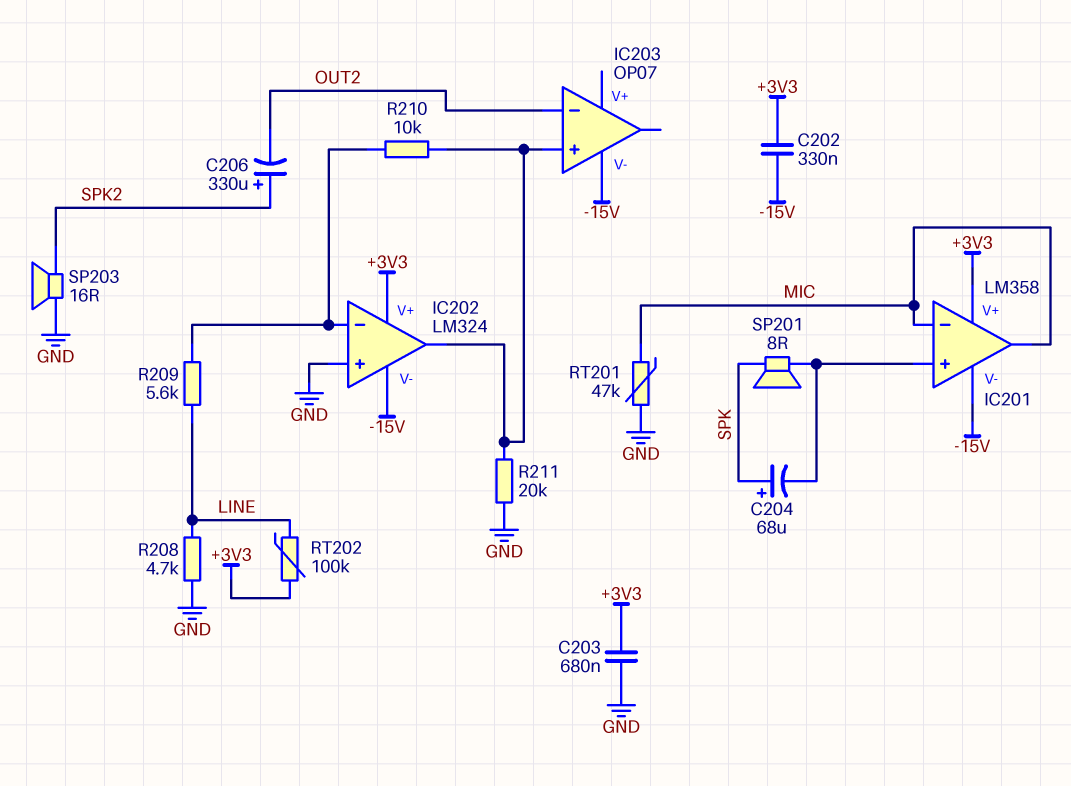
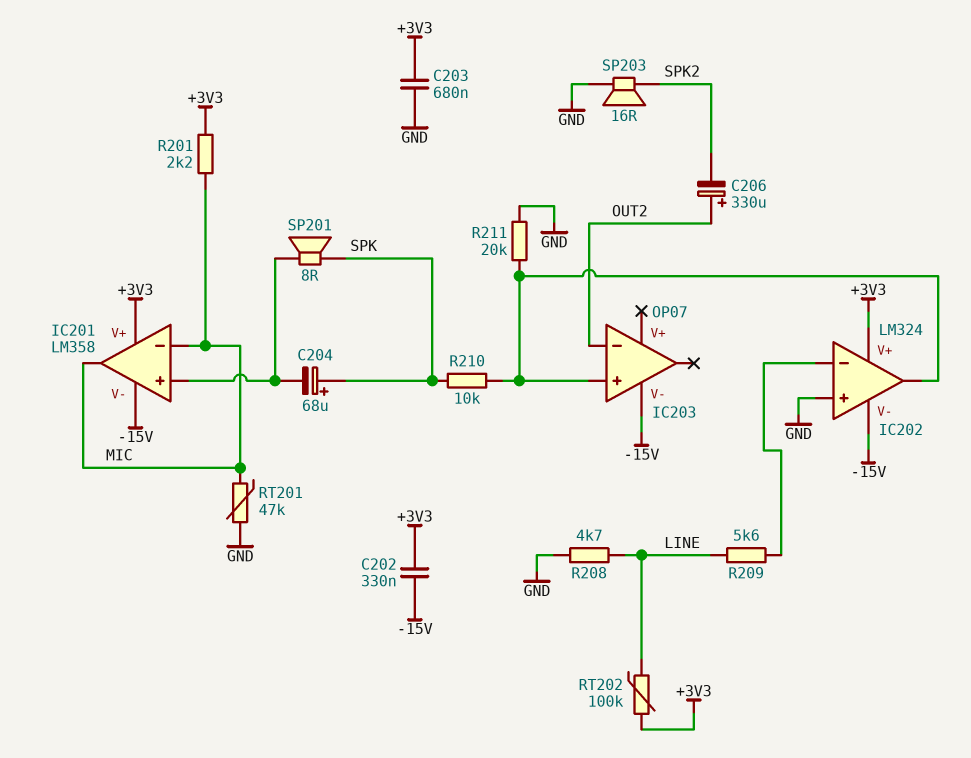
C206: 330uF (plus SPK2, minus OUT2) -> 330uF (plus OUT2, minus SPK2)
R201: none -> 2.2k (+3V3, MIC)
R210: 10k (IC202/in-, IC202/out) -> 10k (IC202/out, SPK)

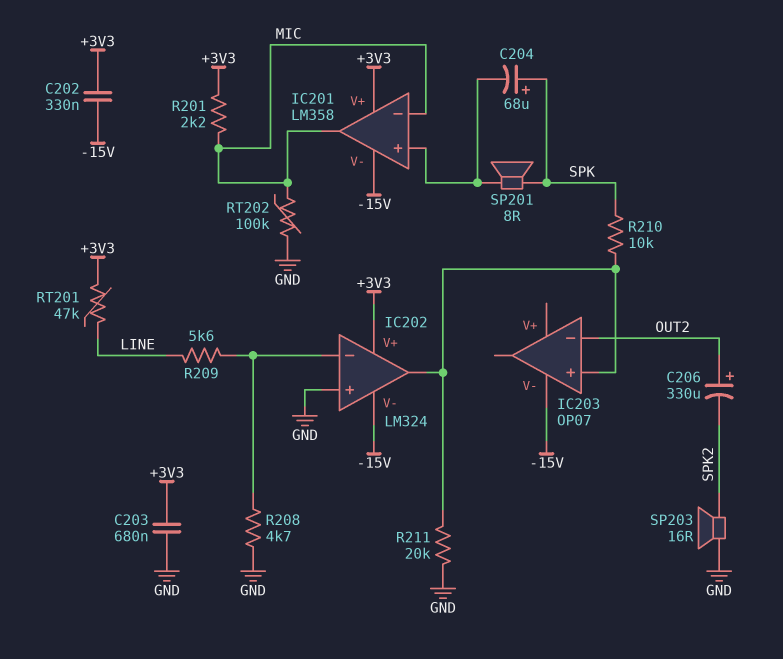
R208: 4.7k (GND, LINE) -> 4.7k (GND, IC202/in-)
RT201: 47k (GND, MIC) -> 47k (+3V3, LINE)
RT202: 100k (+3V3, LINE) -> 100k (GND, MIC)

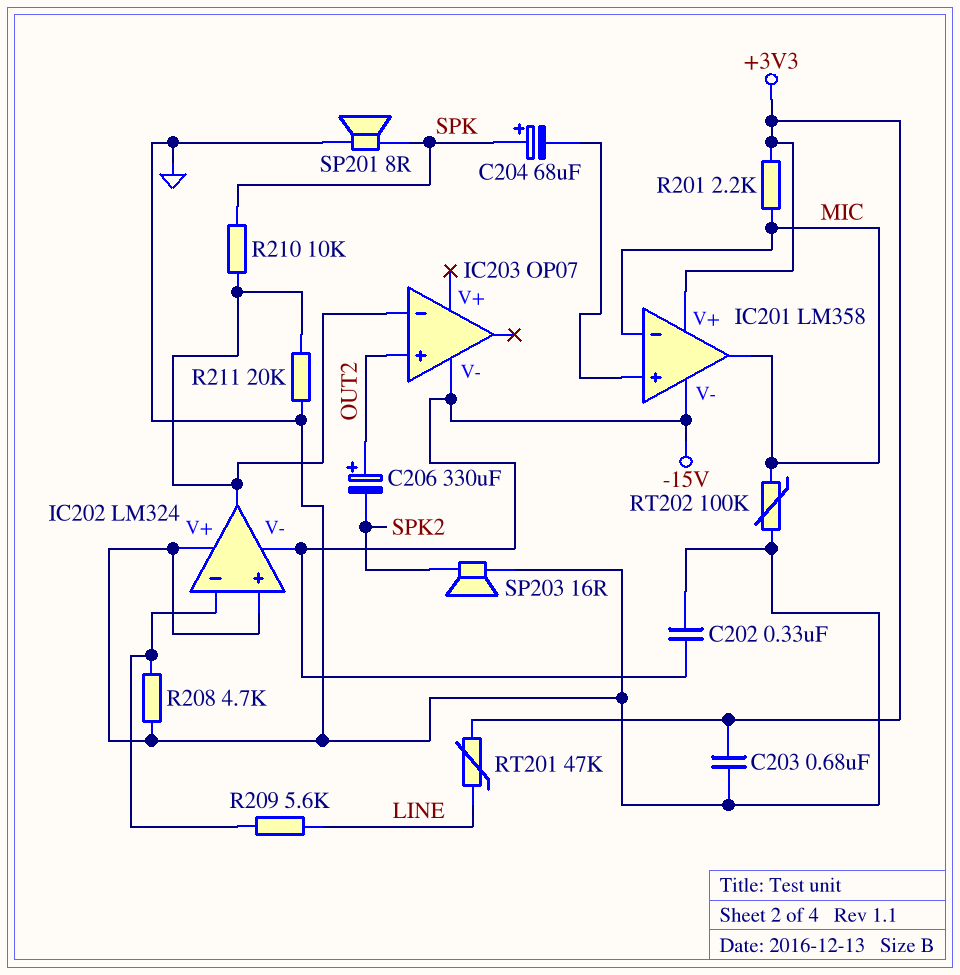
C202: 330nF (+3V3, -15V) -> 330nF (-15V, GND)
IC202 pin V+: +3V3 -> GND
IC203 pin in+: IC202/out -> OUT2
IC203 pin in-: OUT2 -> IC202/out
SP201: speaker 8R (IC201/in+, SPK) -> speaker 8R (GND, SPK)

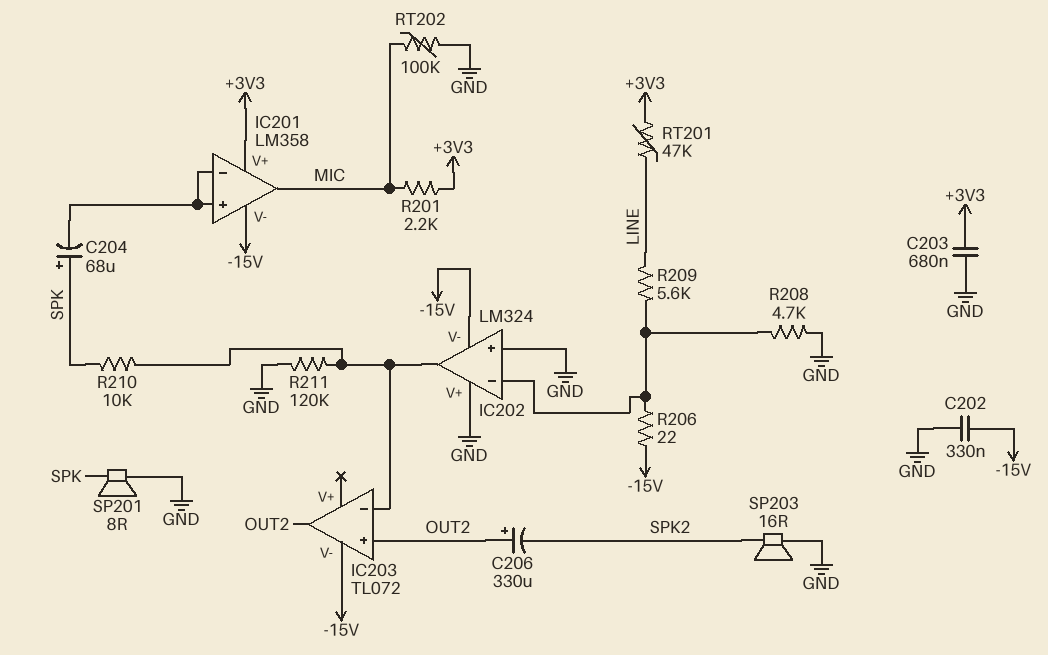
IC201 pin in-: MIC -> IC201/in+
IC203: OP07 -> TL072
IC203 pin out: none -> OUT2
R206: none -> 22 (-15V, IC202/in-)
R211: 20k (GND, IC202/out) -> 120k (GND, IC202/out)

